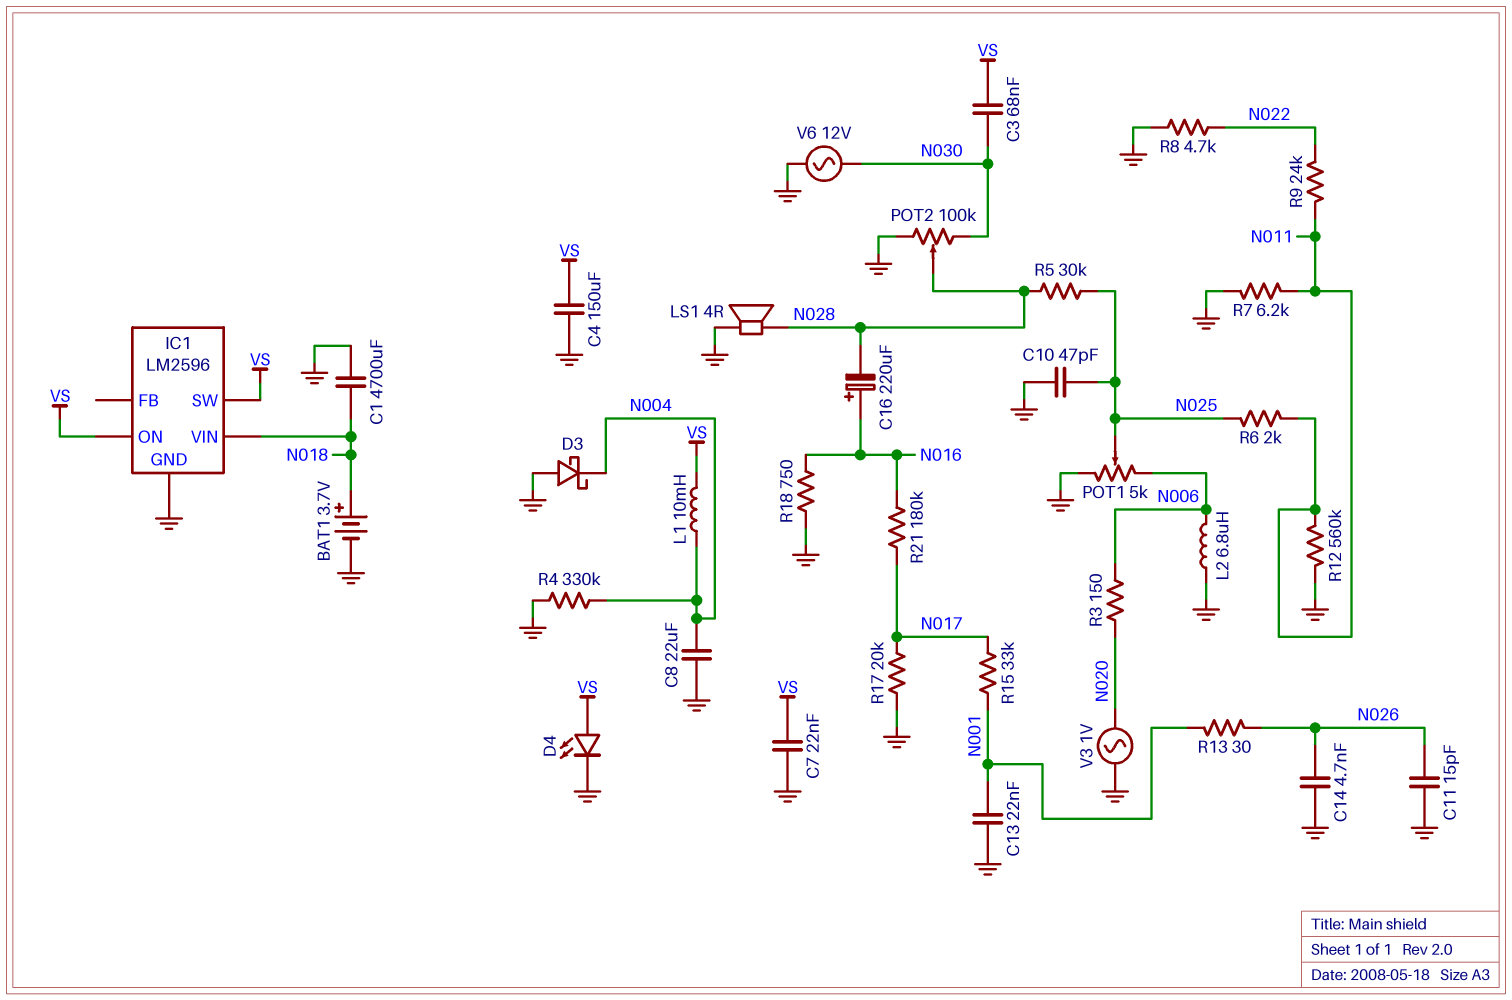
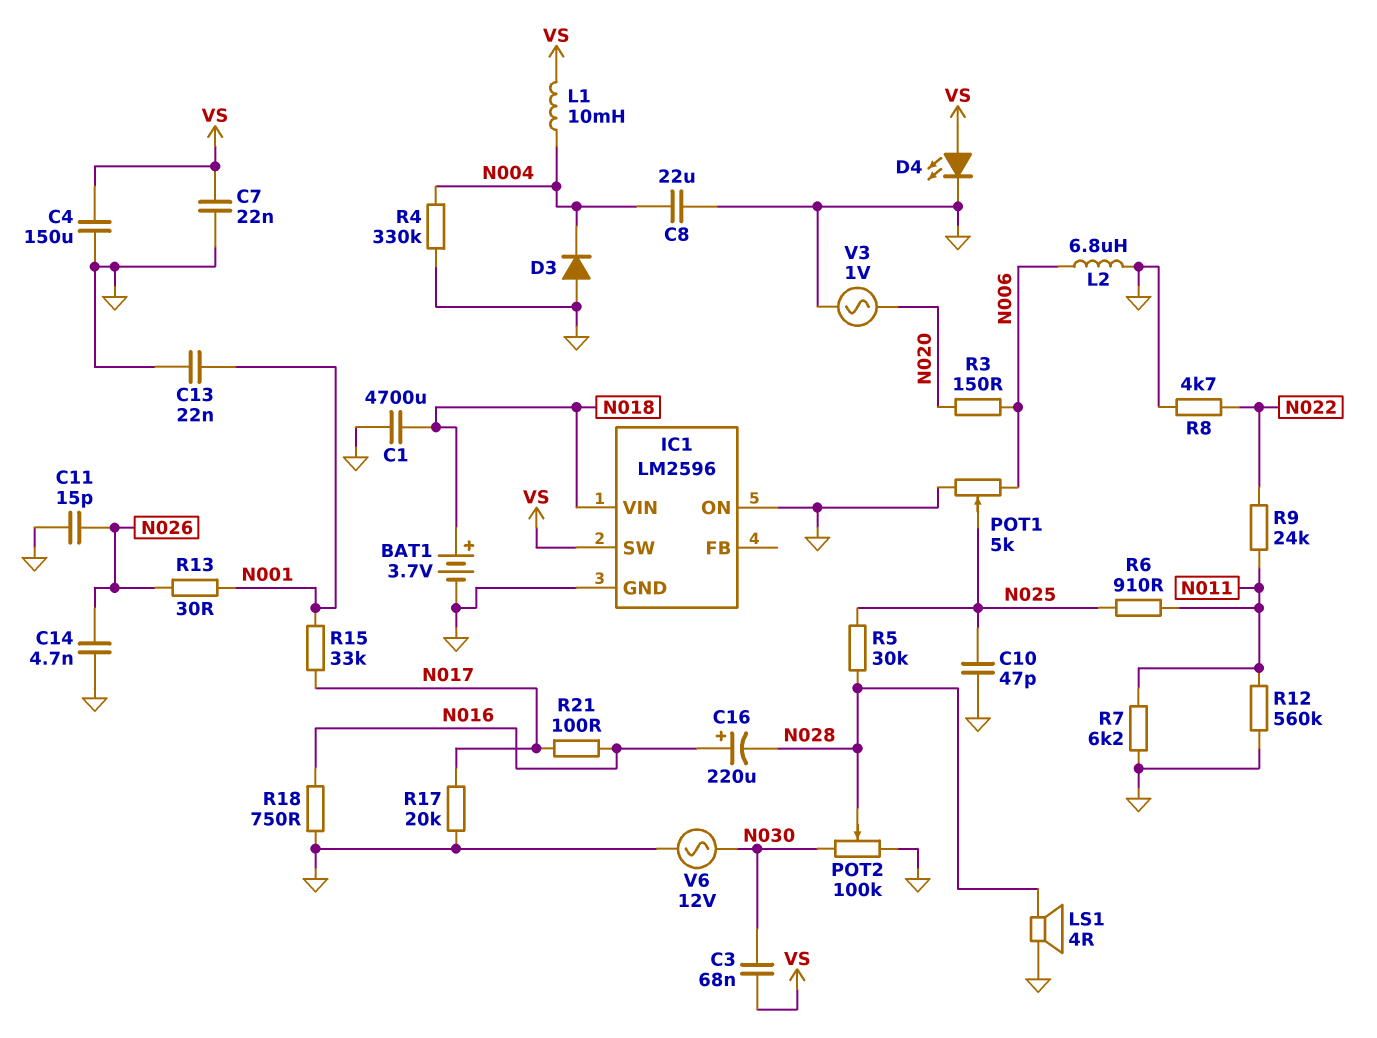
D3: schottky (A GND, K N004) -> diode (A GND, K N004)
IC1 pin ON: VS -> GND
R6: 2k (N011, N025) -> 910 (N011, N025)
R21: 180k (N016, N017) -> 100 (N016, N017)

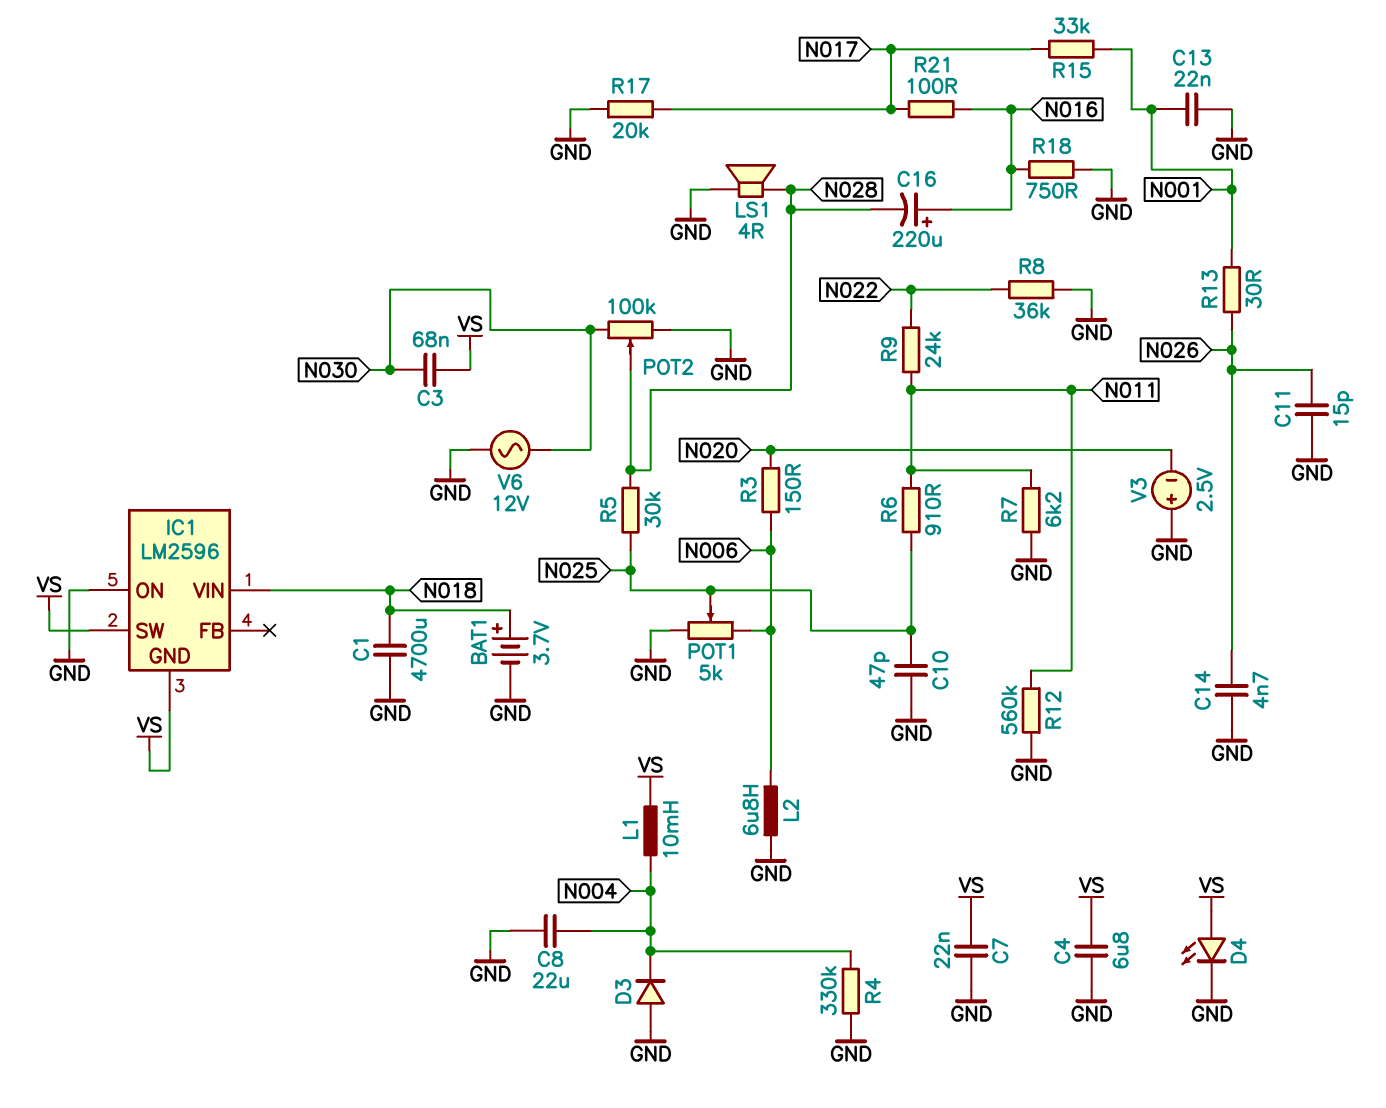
C4: 150uF (GND, VS) -> 6.8uF (GND, VS)
IC1 pin GND: GND -> VS
R8: 4.7k (GND, N022) -> 36k (GND, N022)
V3: AC 1V (GND, N020) -> 2.5V (plus GND, minus N020)

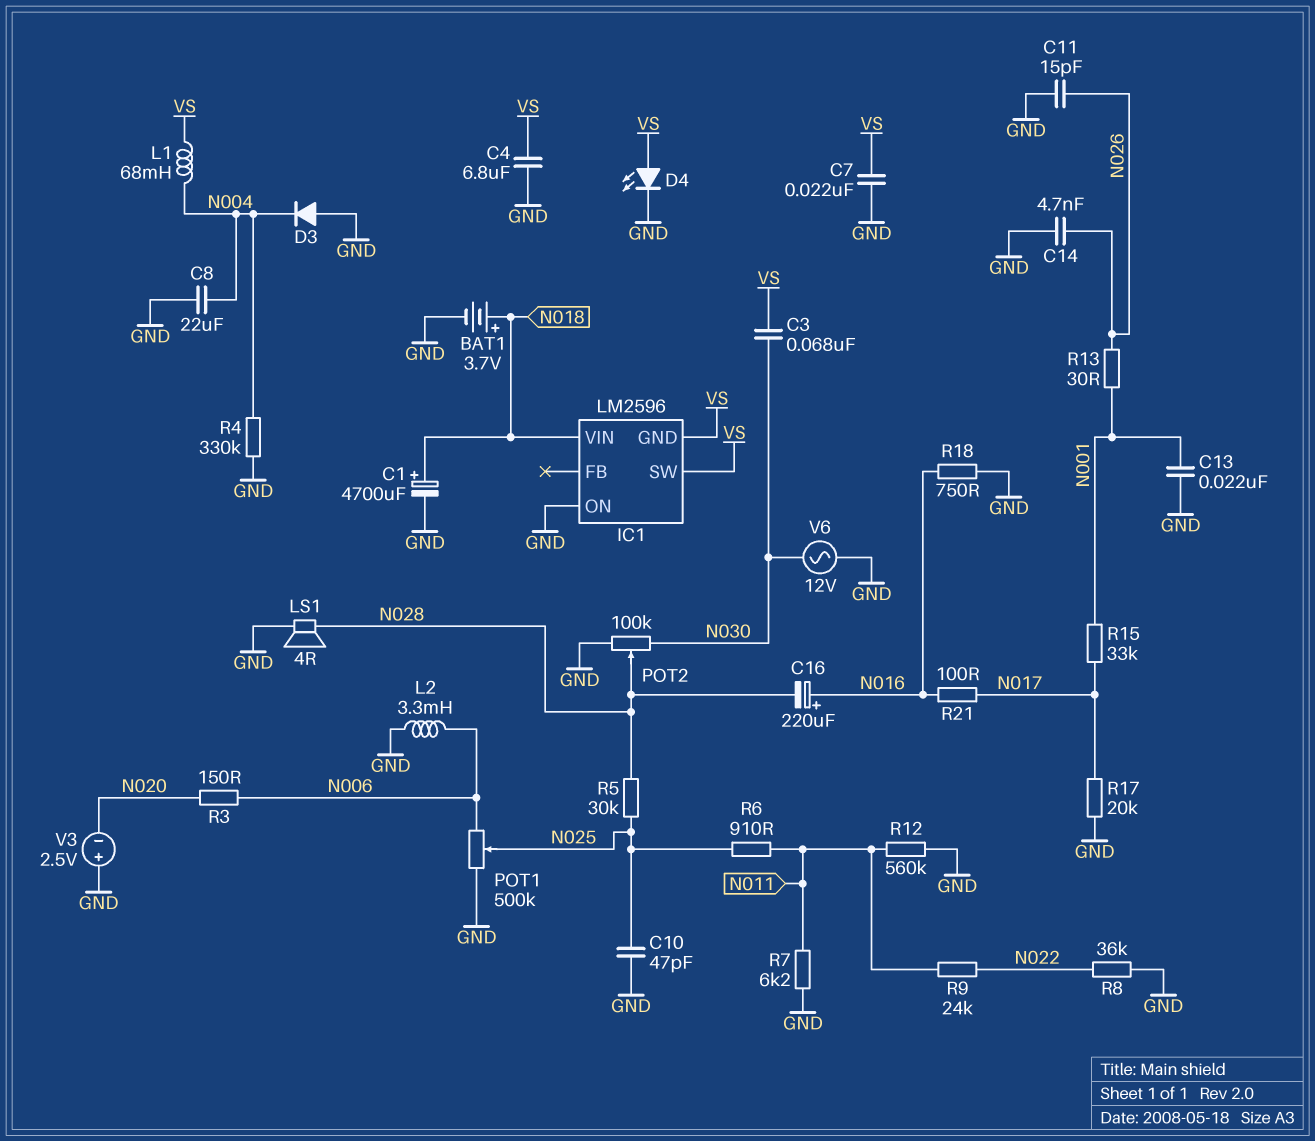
C1: 4700uF (GND, N018) -> 4700uF (plus N018, minus GND)
L1: 10mH (N004, VS) -> 68mH (N004, VS)
L2: 6.8uH (GND, N006) -> 3.3mH (GND, N006)
POT1: 5k (GND, N006, wiper N025) -> 500k (GND, N006, wiper N025)

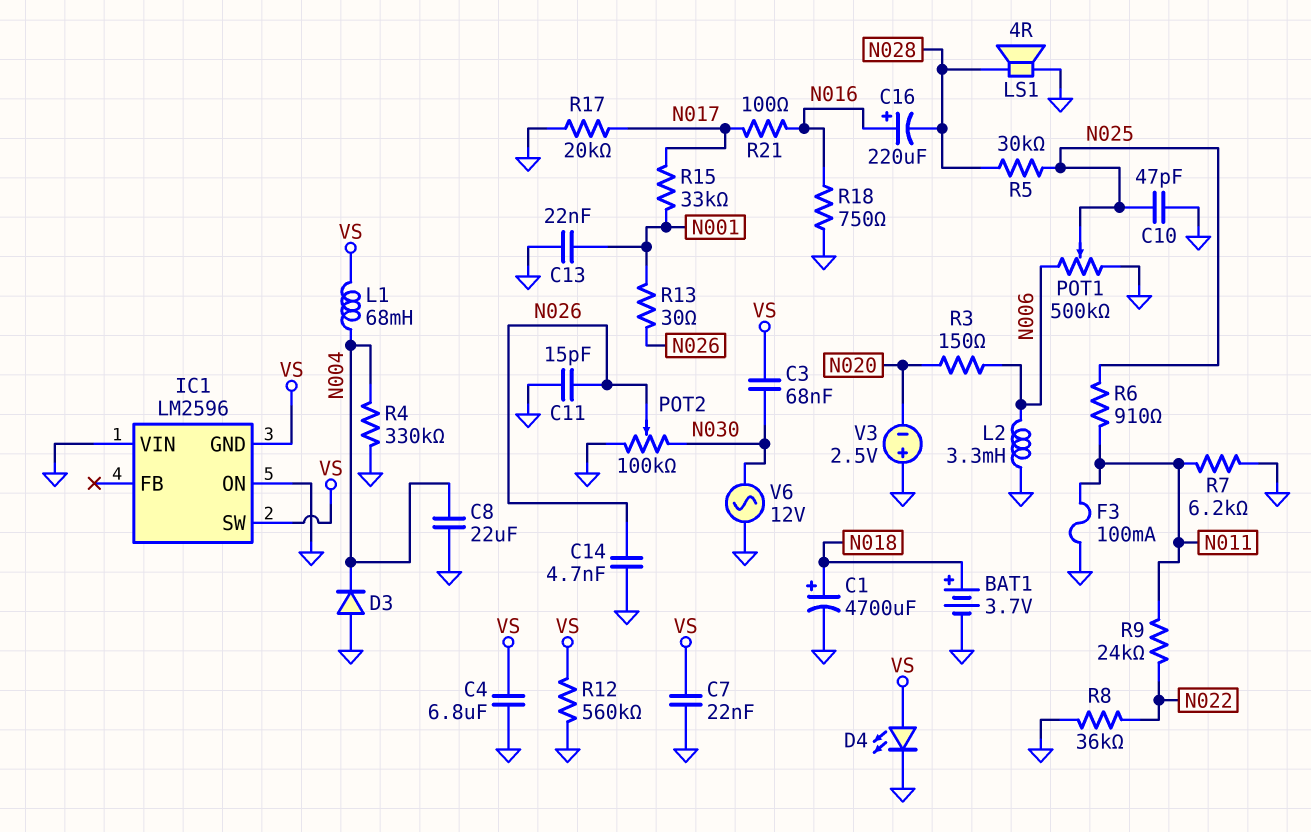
F3: none -> 100mA (GND, N011)
IC1 pin VIN: N018 -> GND
POT2: 100k (GND, N030, wiper N028) -> 100k (GND, N030, wiper N026)
R12: 560k (GND, N011) -> 560k (GND, VS)

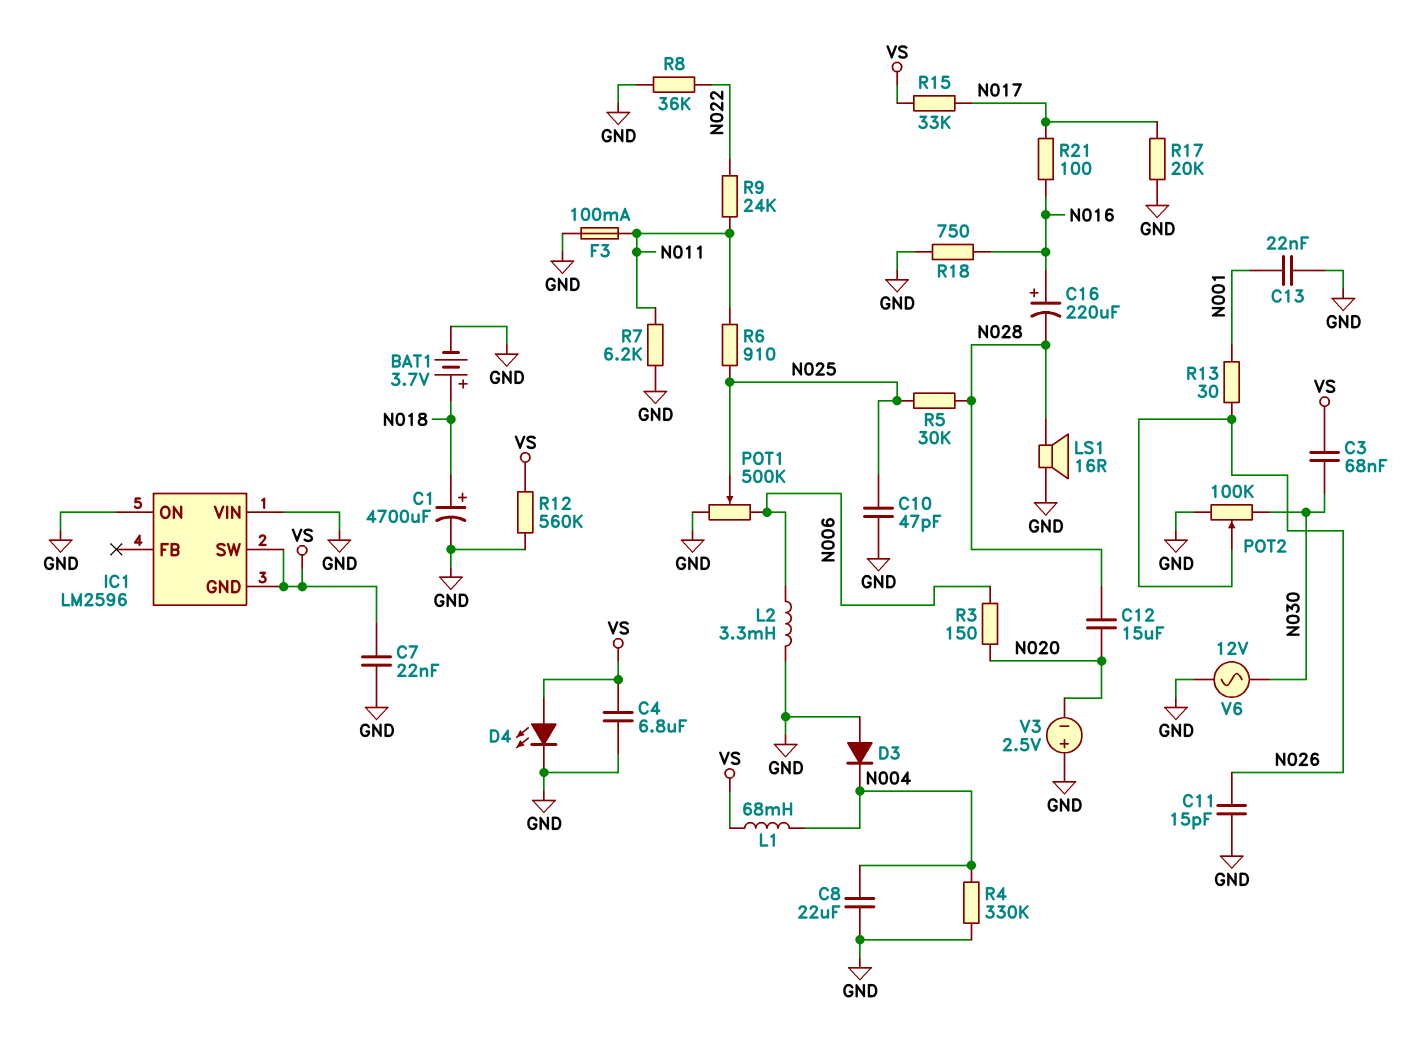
C12: none -> 15uF (N020, N028)
C14: 4.7nF (GND, N026) -> none
LS1: speaker 4R (GND, N028) -> speaker 16R (GND, N028)
R15: 33k (N001, N017) -> 33k (N017, VS)

